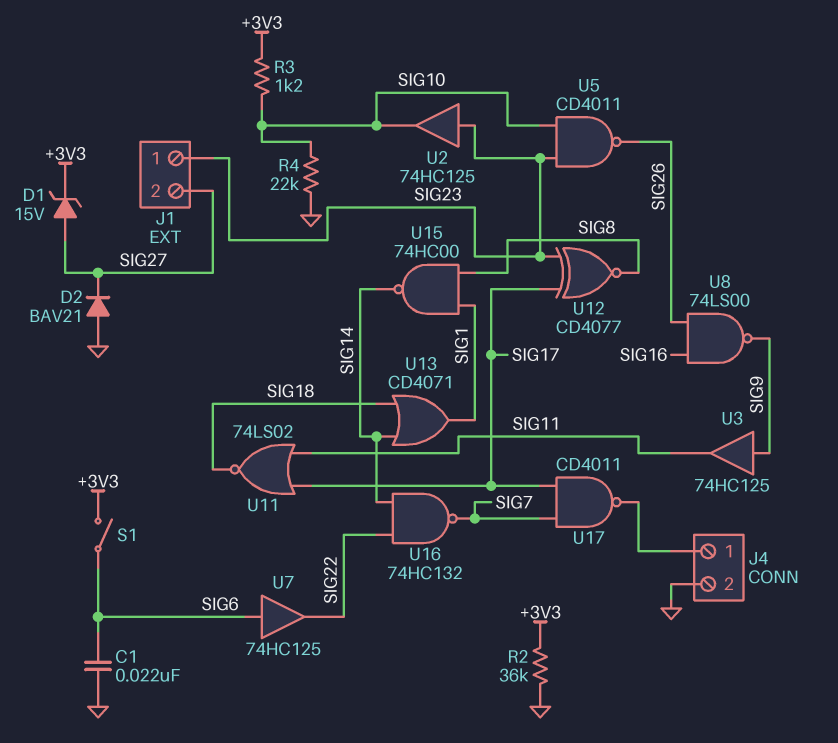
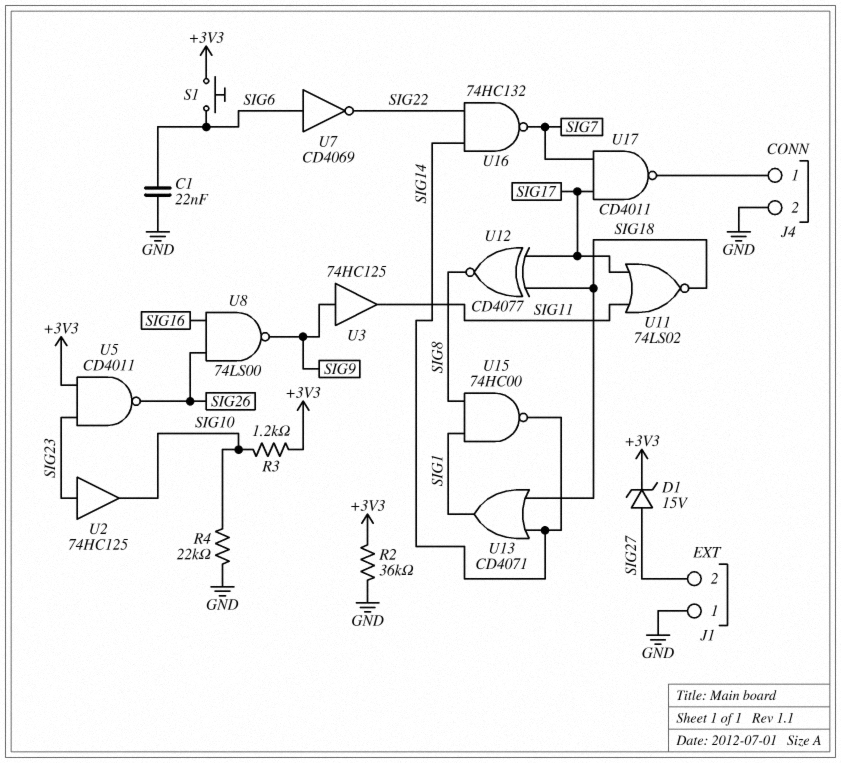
D2: diode BAV21 (A GND, K SIG27) -> none
J1 pin 1: SIG23 -> GND
S1: switch (+3V3, SIG6) -> button (+3V3, SIG6)
U5: NAND CD4011 (in SIG10, in SIG23, out SIG26) -> NAND CD4011 (in +3V3, in SIG23, out SIG26)
U7: buffer 74HC125 (in SIG6, out SIG22) -> NOT CD4069 (in SIG6, out SIG22)
U12: XNOR CD4077 (in SIG17, in SIG23, out SIG8) -> XNOR CD4077 (in SIG17, in SIG18, out SIG8)

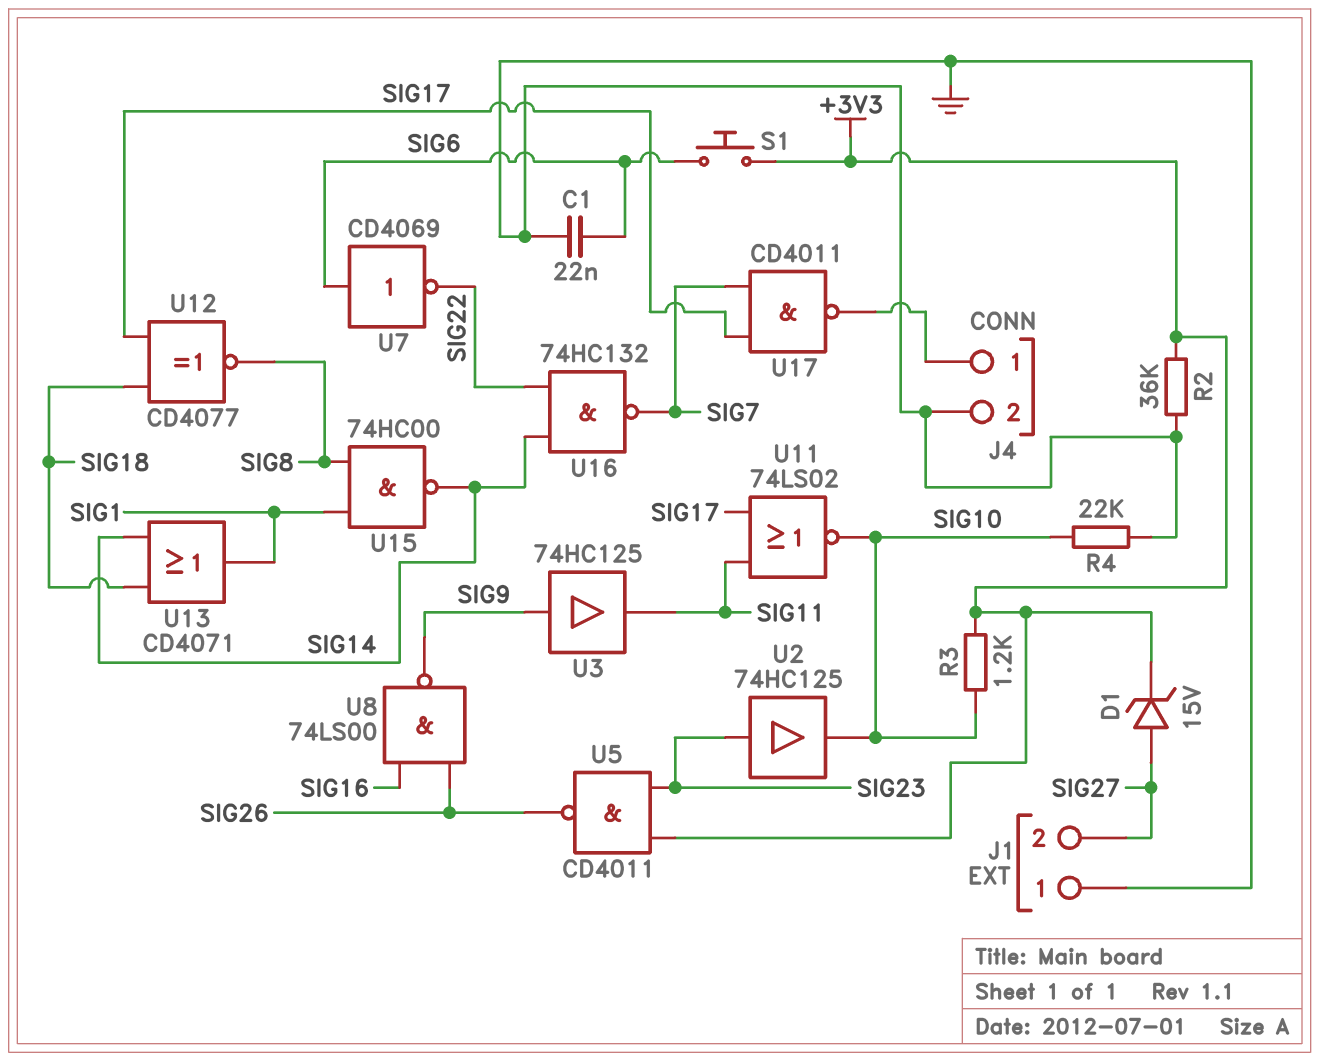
U11: NOR 74LS02 (in SIG11, in SIG17, out SIG18) -> NOR 74LS02 (in SIG11, in SIG17, out SIG10)

